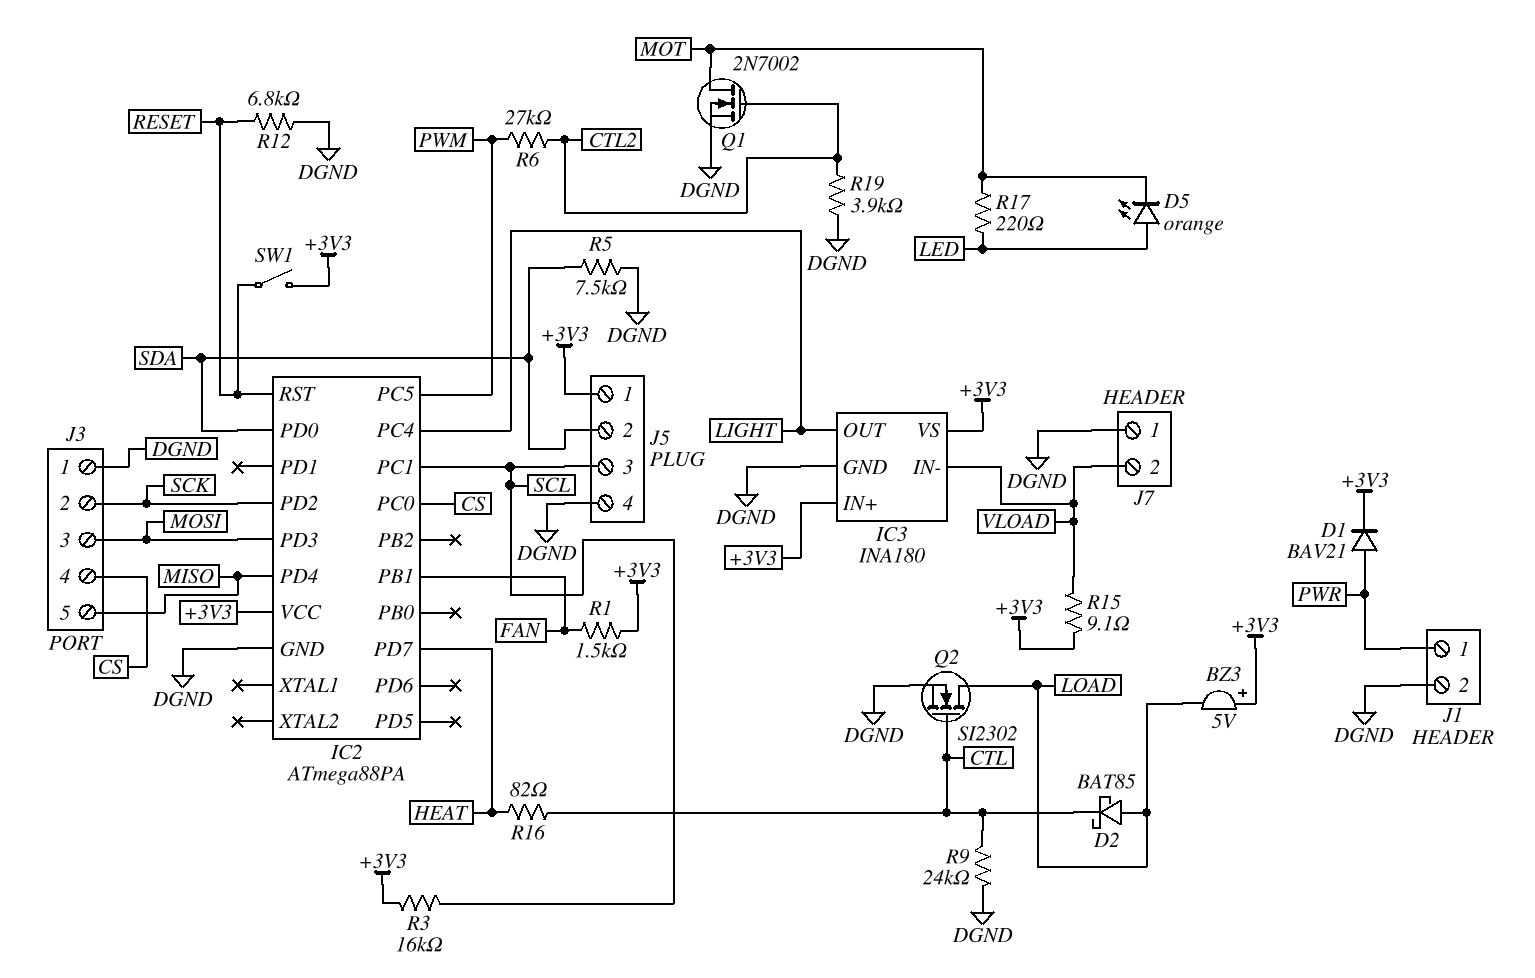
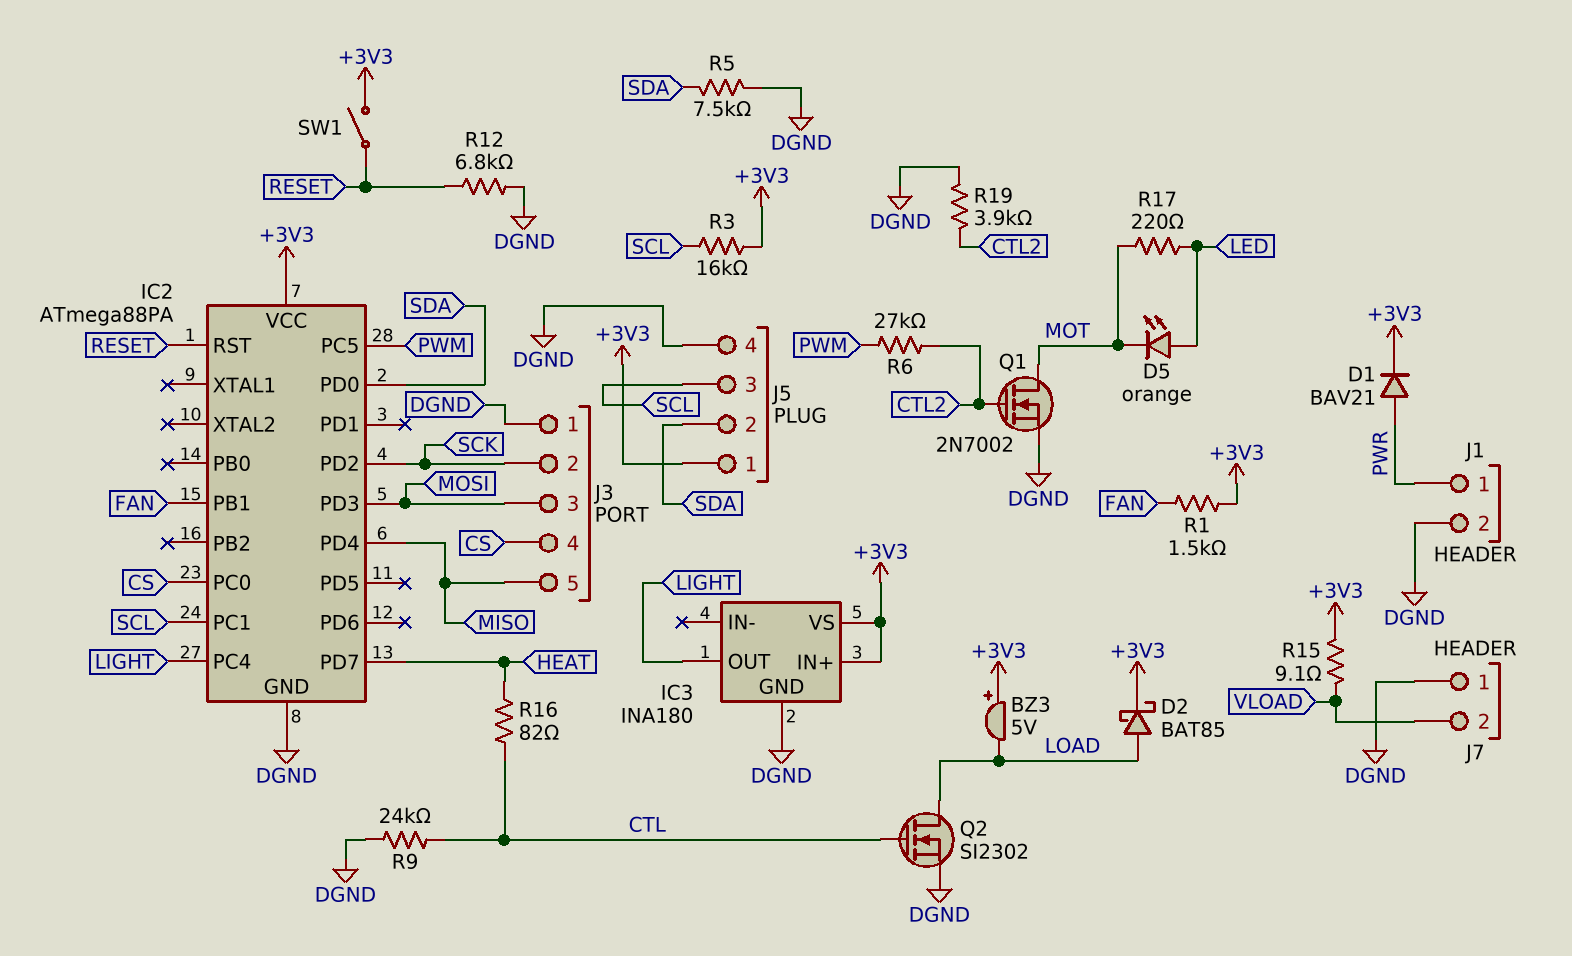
D2: schottky BAT85 (A LOAD, K CTL) -> schottky BAT85 (A LOAD, K +3V3)
IC3 pin IN-: VLOAD -> none

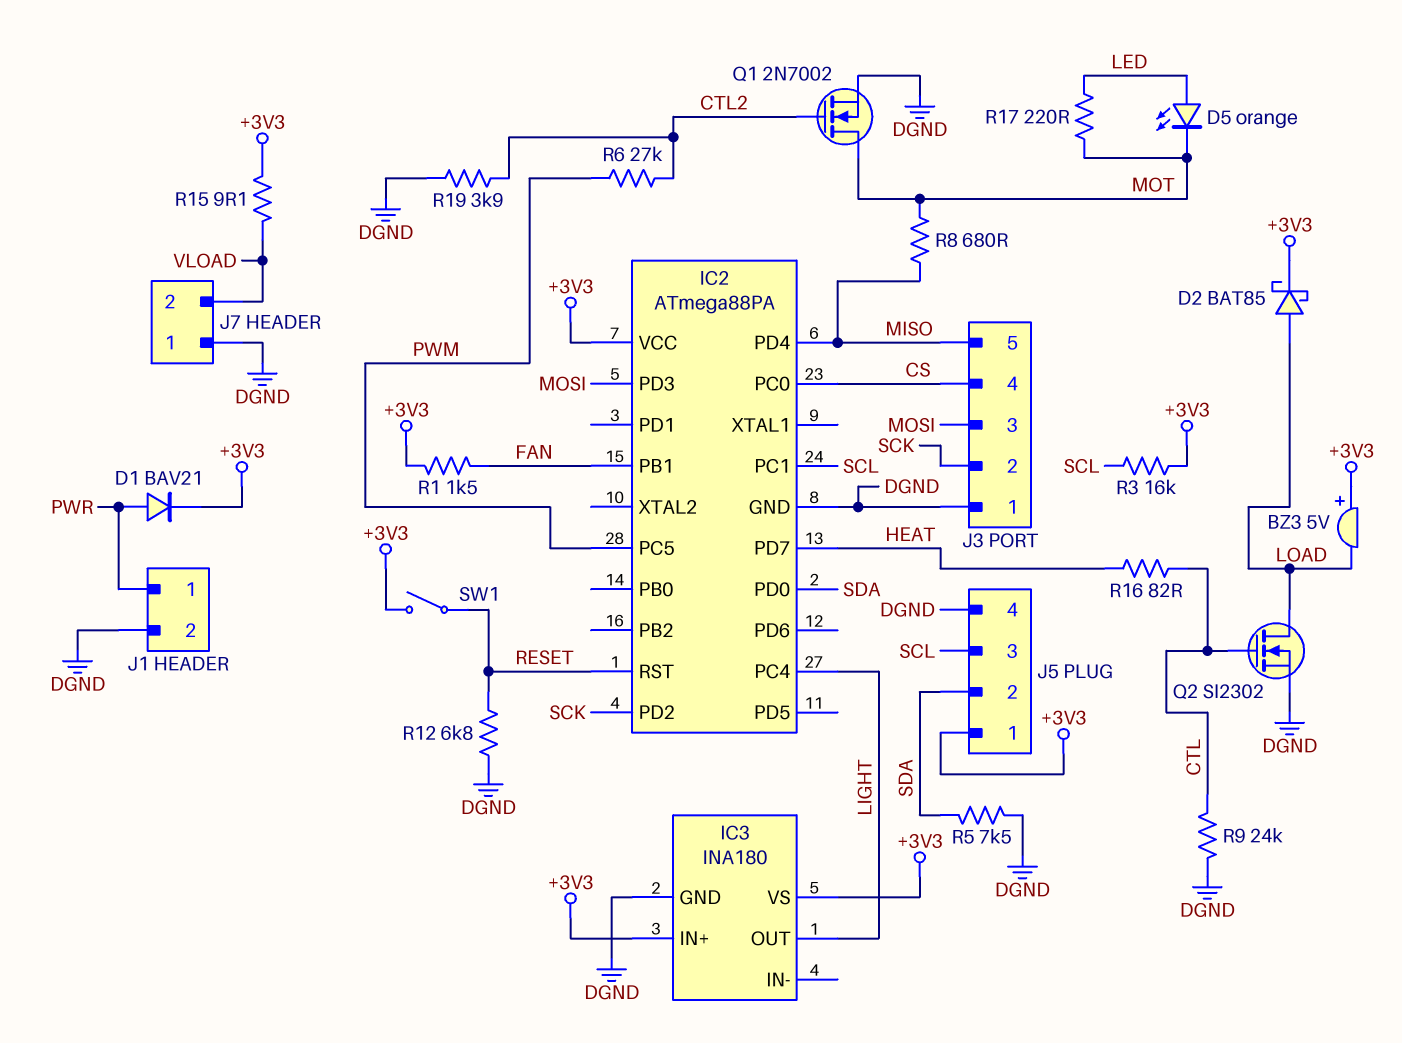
R8: none -> 680 (MISO, MOT)

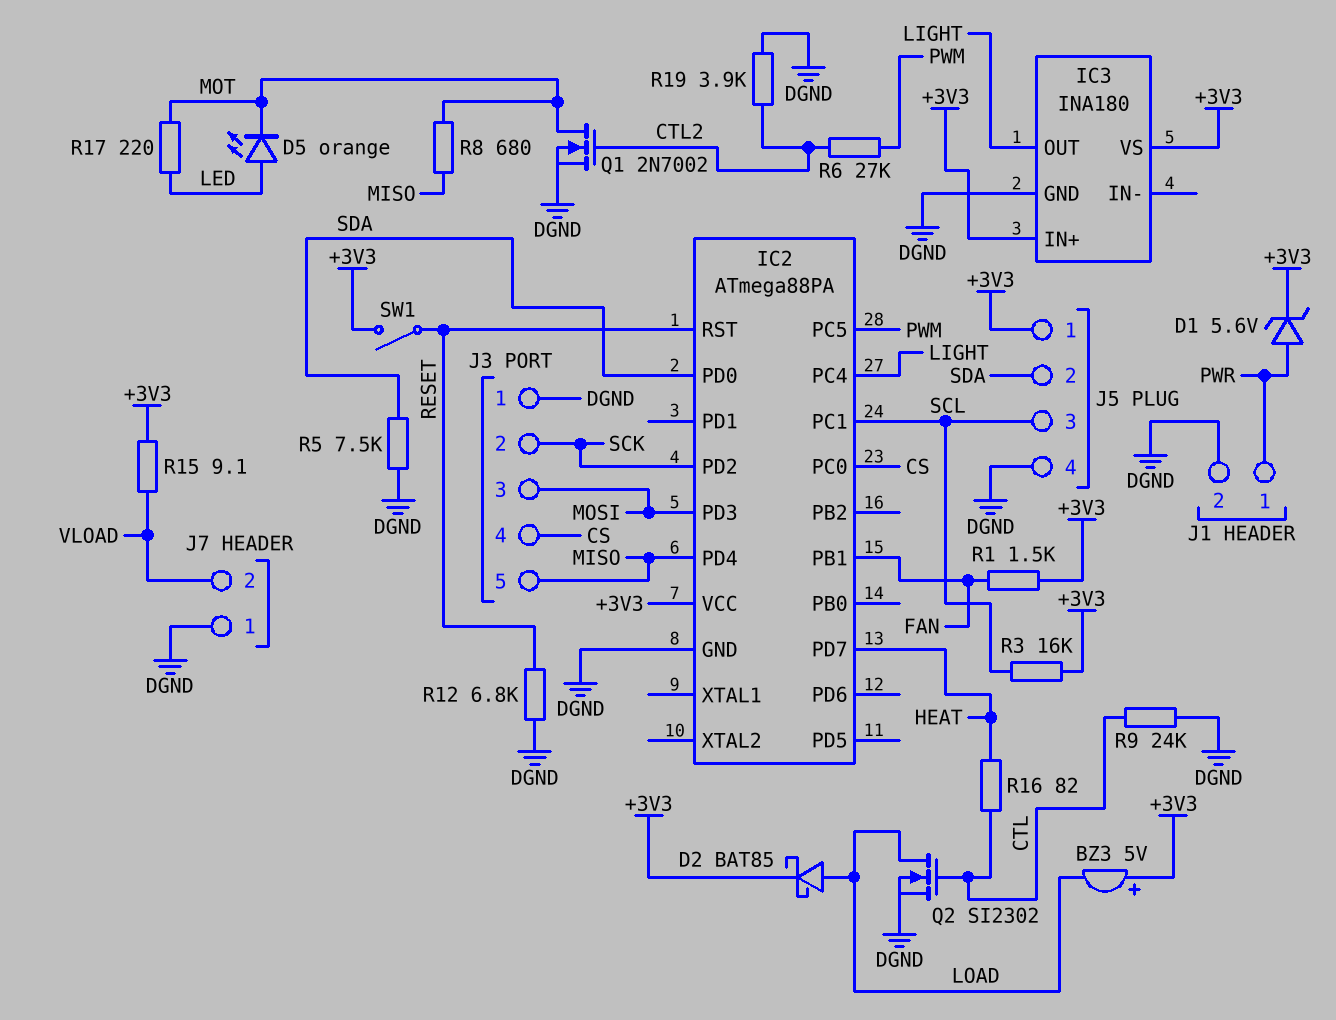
D1: diode BAV21 (A PWR, K +3V3) -> zener 5.6V (A PWR, K +3V3)

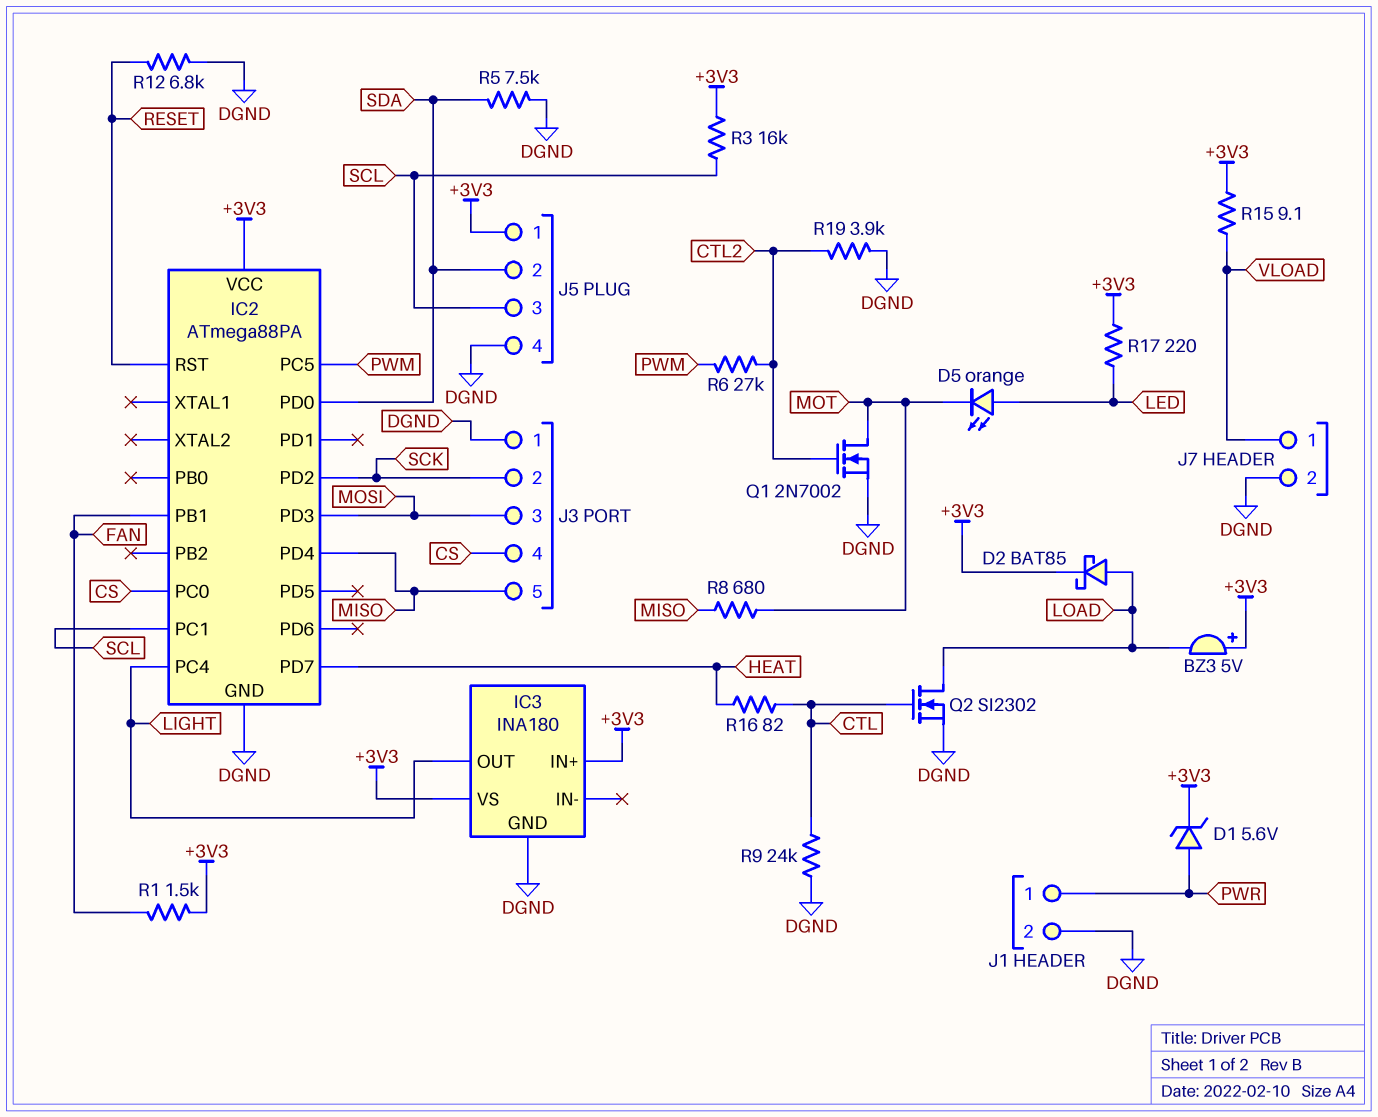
J7 pin 1: DGND -> VLOAD
J7 pin 2: VLOAD -> DGND
R17: 220 (LED, MOT) -> 220 (+3V3, LED)
SW1: switch (+3V3, RESET) -> none

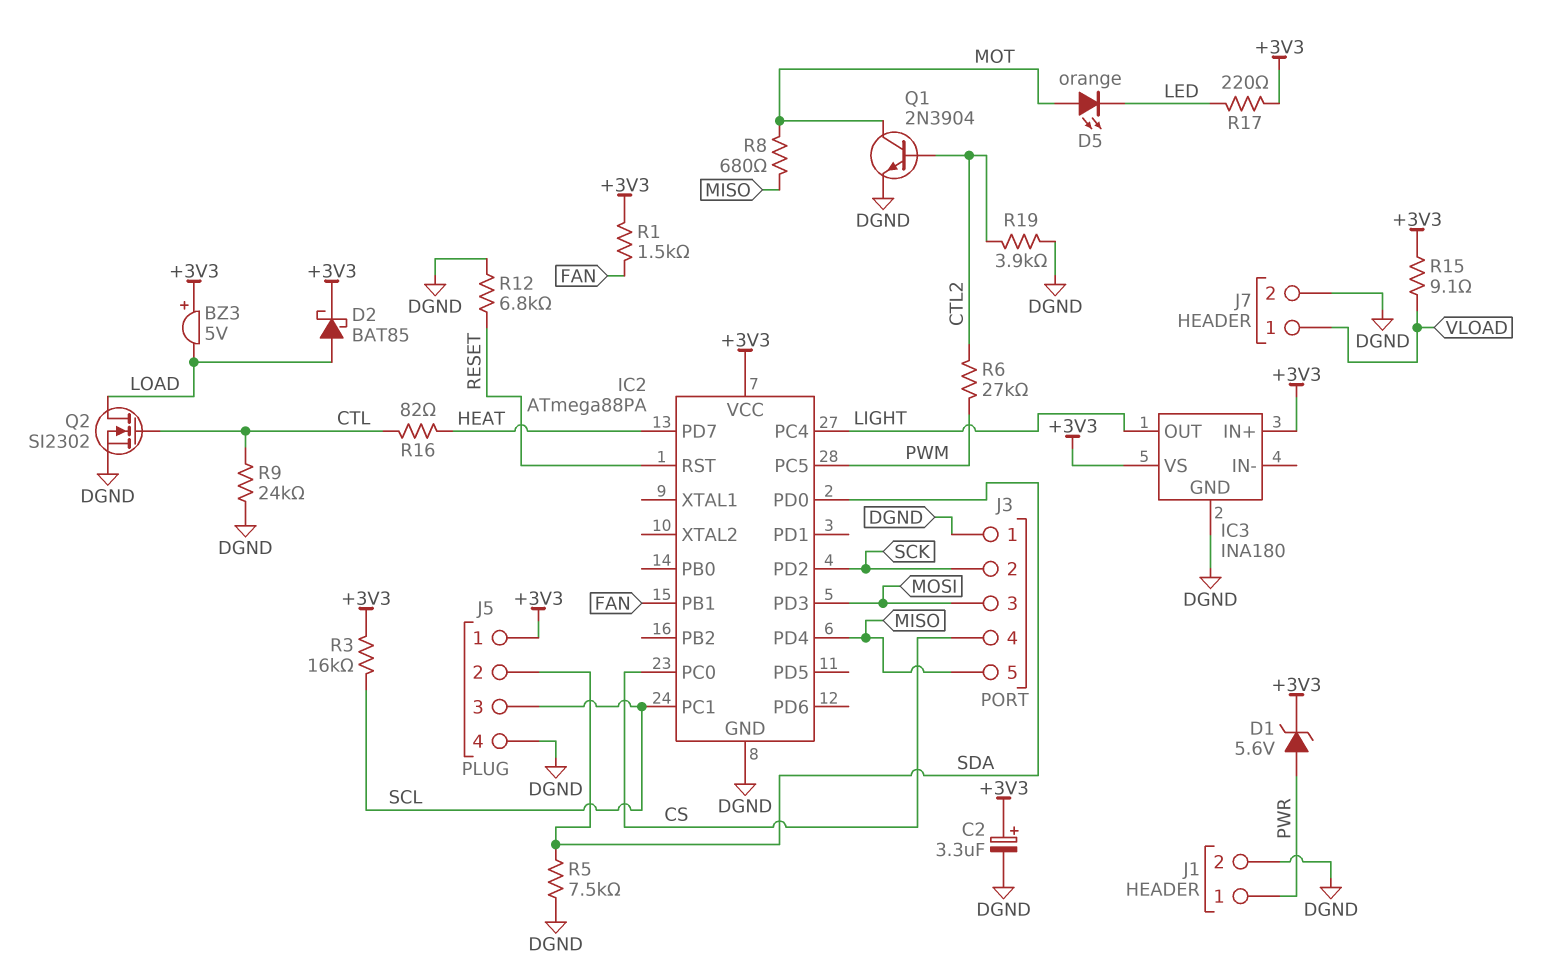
C2: none -> 3.3uF (plus +3V3, minus DGND)
D5: LED orange (A LED, K MOT) -> LED orange (A MOT, K LED)
Q1: NMOS 2N7002 (G CTL2, D MOT, S DGND) -> NPN 2N3904 (B CTL2, C MOT, E DGND)

